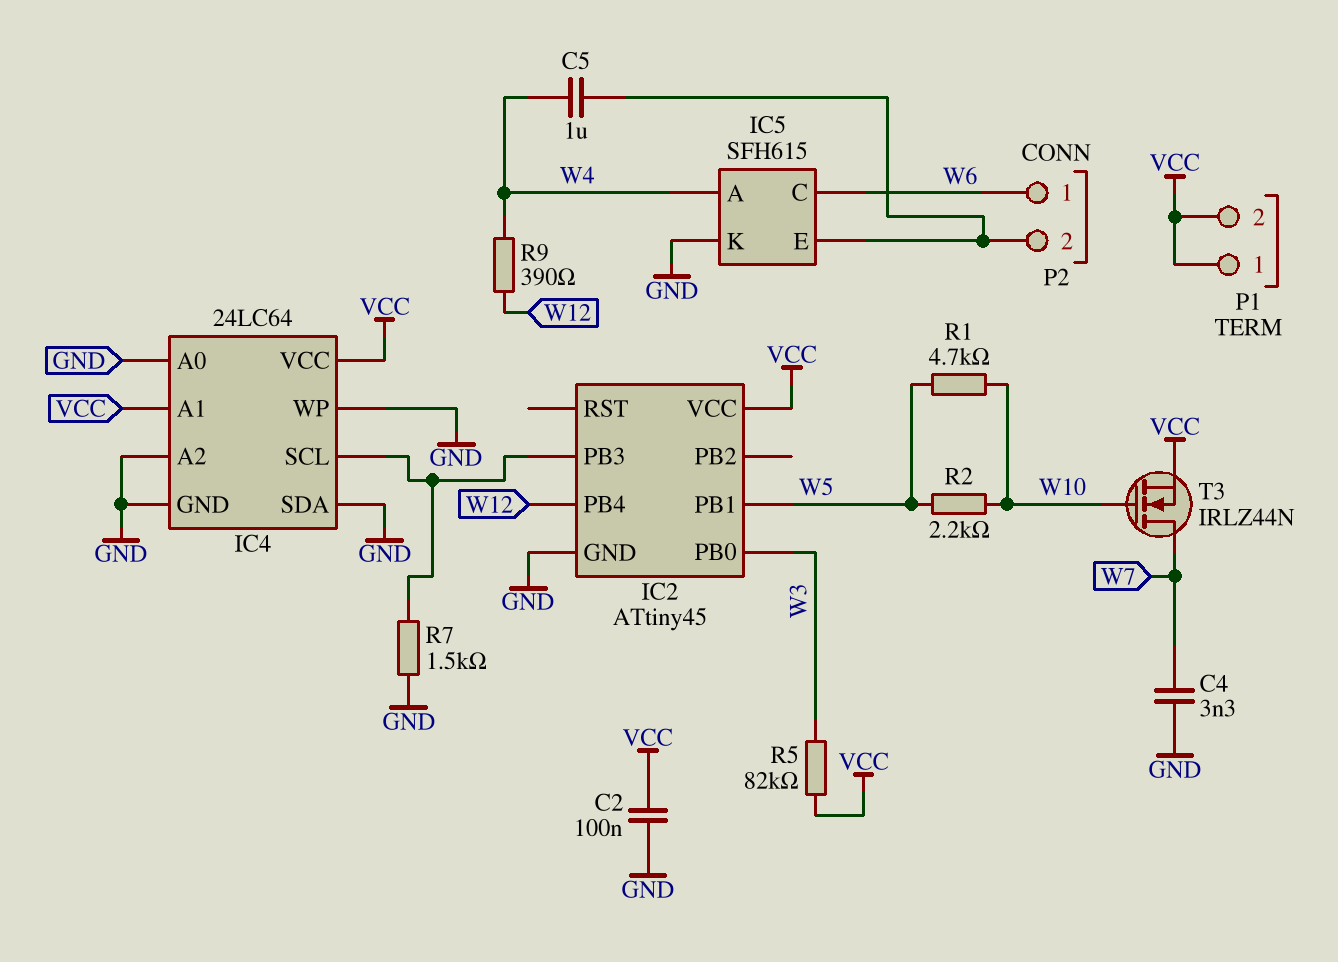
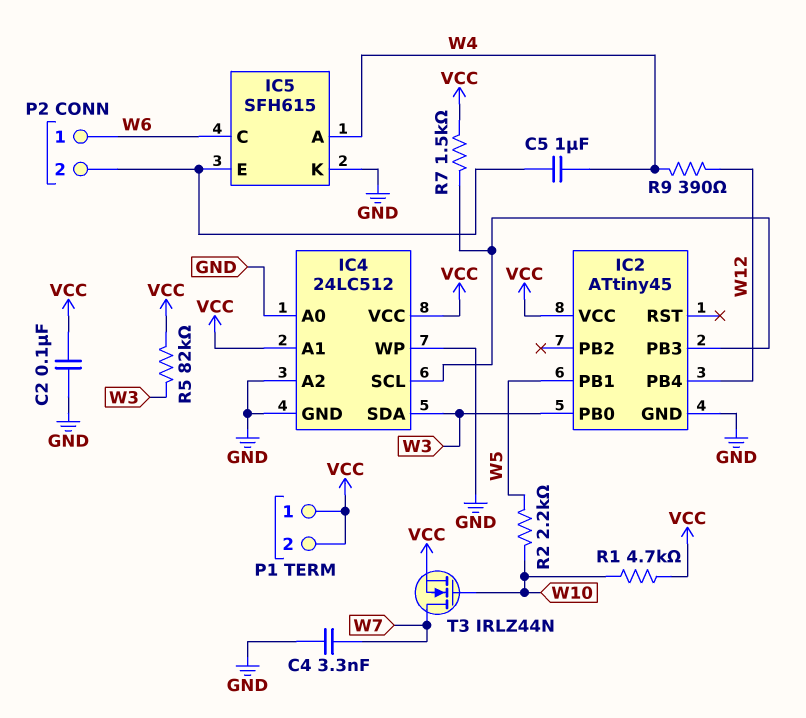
IC4: 24LC64 -> 24LC512
IC4 pin SDA: GND -> W3
R1: 4.7k (W5, W10) -> 4.7k (VCC, W10)
R7: 1.5k (GND, IC2/PB3) -> 1.5k (IC2/PB3, VCC)

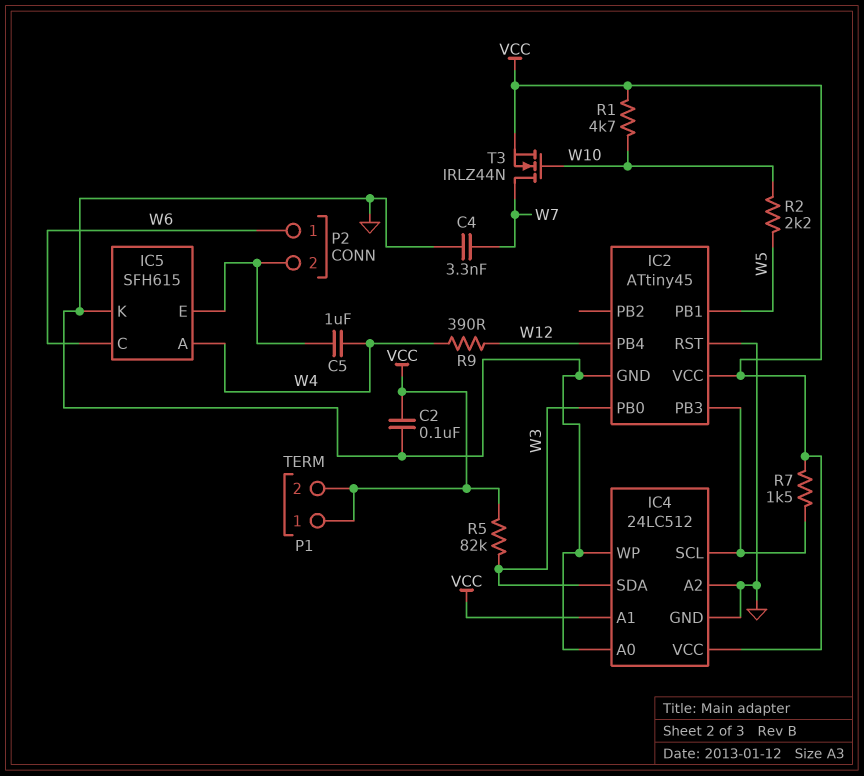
IC2 pin RST: none -> GND

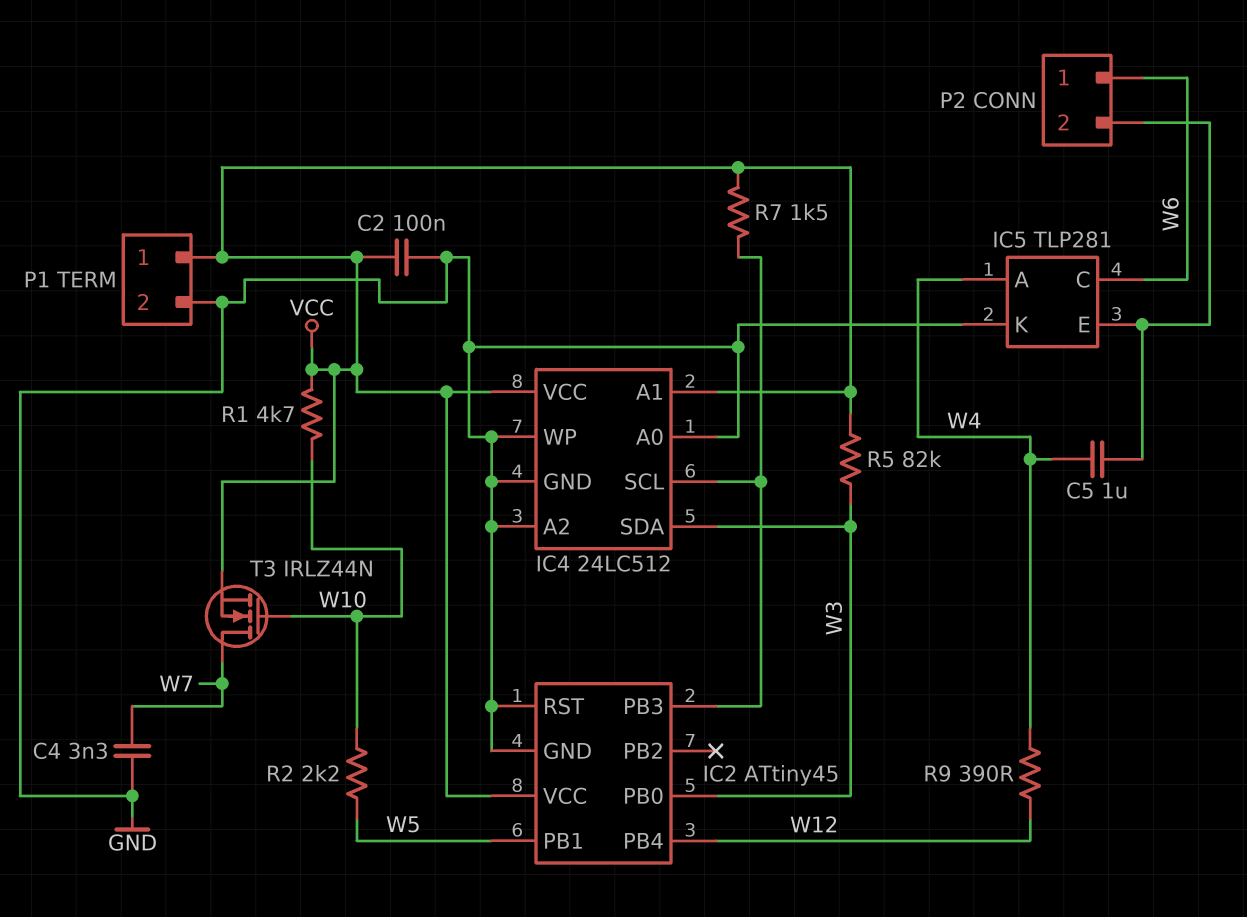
IC5: SFH615 -> TLP281
P1 pin 2: VCC -> GND

